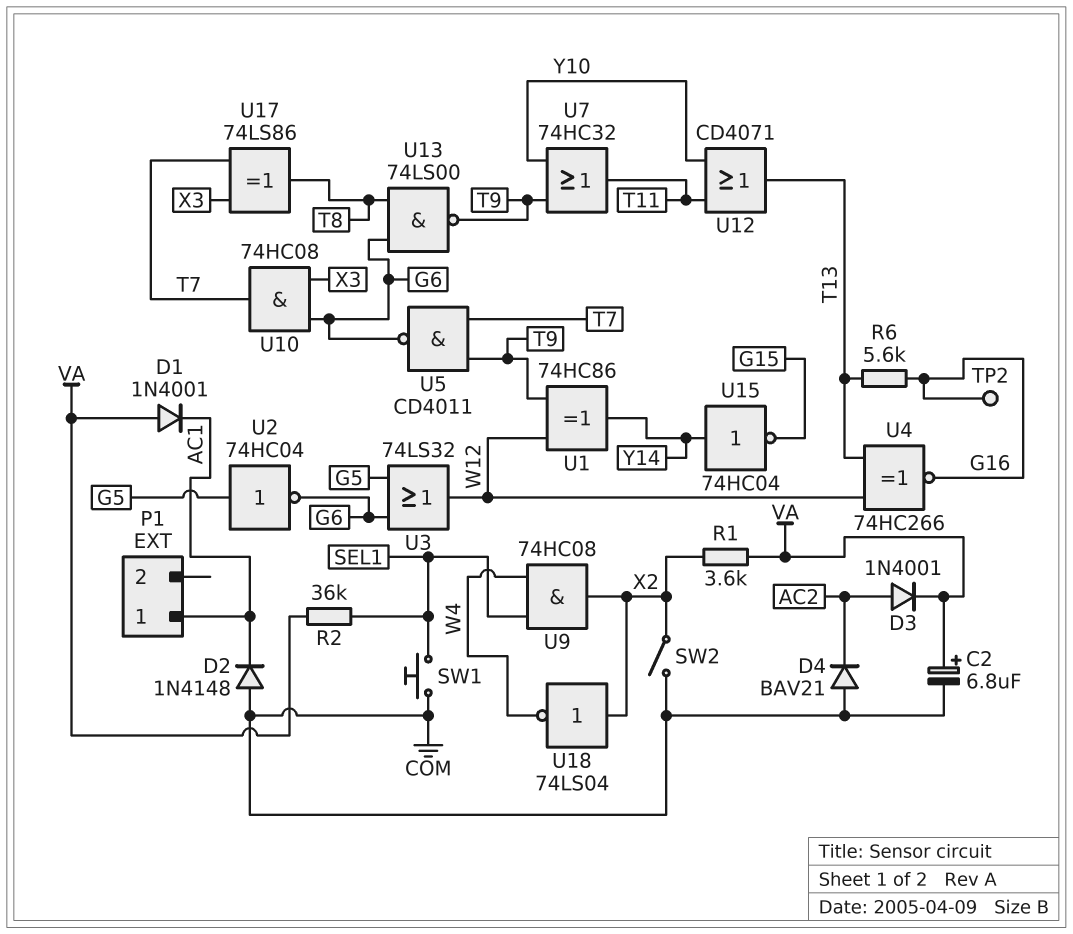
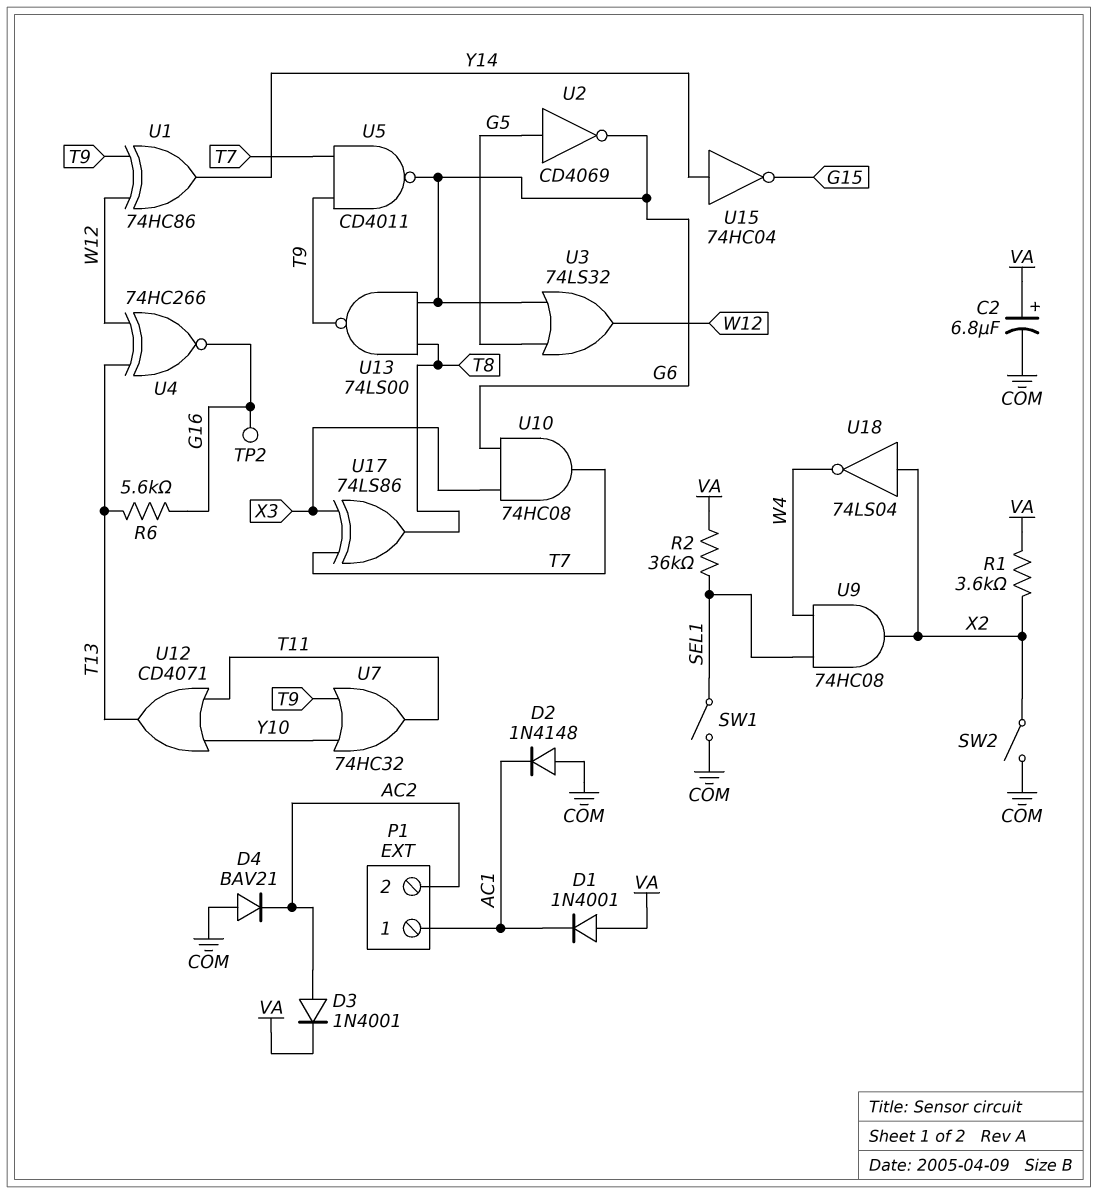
P1 pin 2: none -> AC2
SW1: button (COM, SEL1) -> switch (COM, SEL1)
U2: NOT 74HC04 (in G5, out G6) -> NOT CD4069 (in G5, out G6)

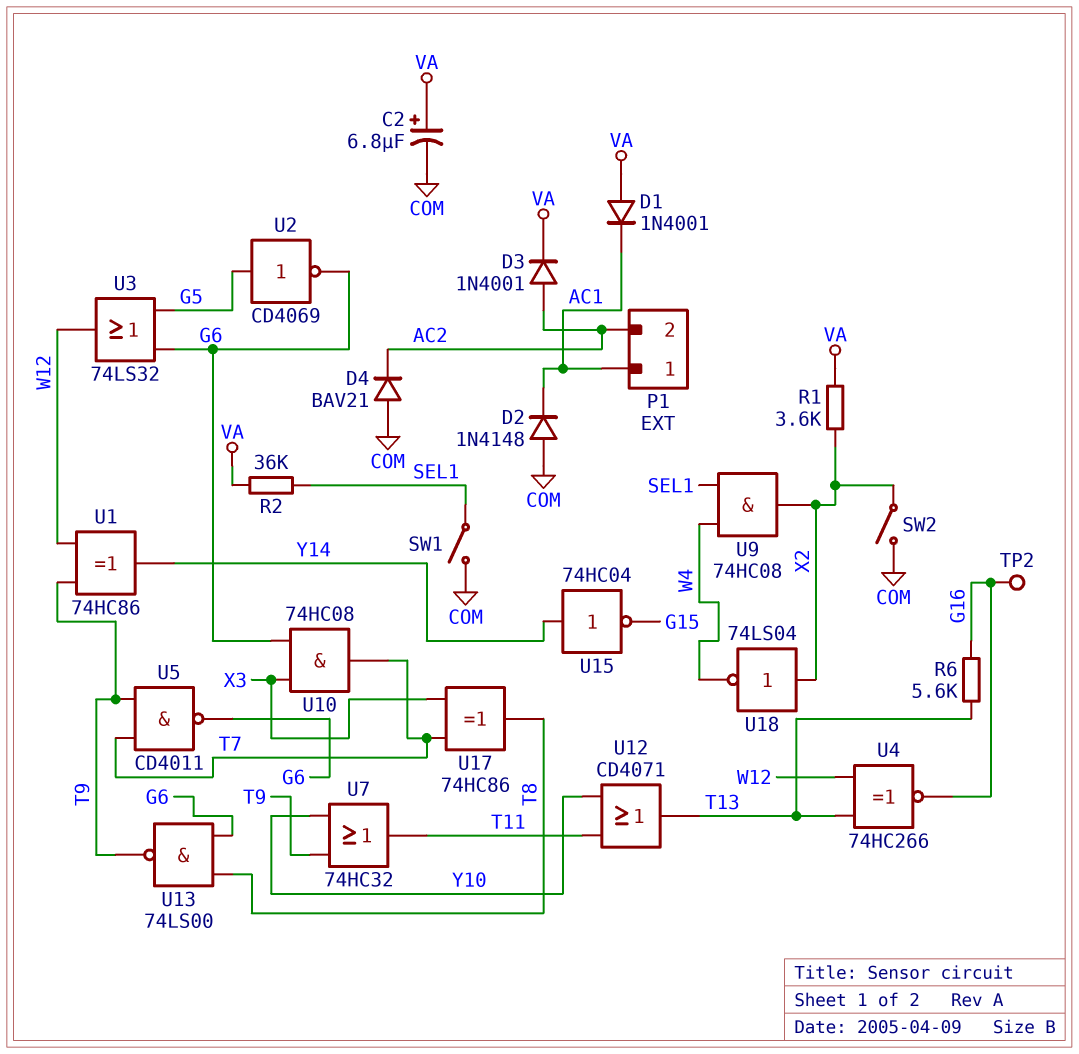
U17: XOR 74LS86 (in T7, in X3, out T8) -> XOR 74HC86 (in T7, in X3, out T8)

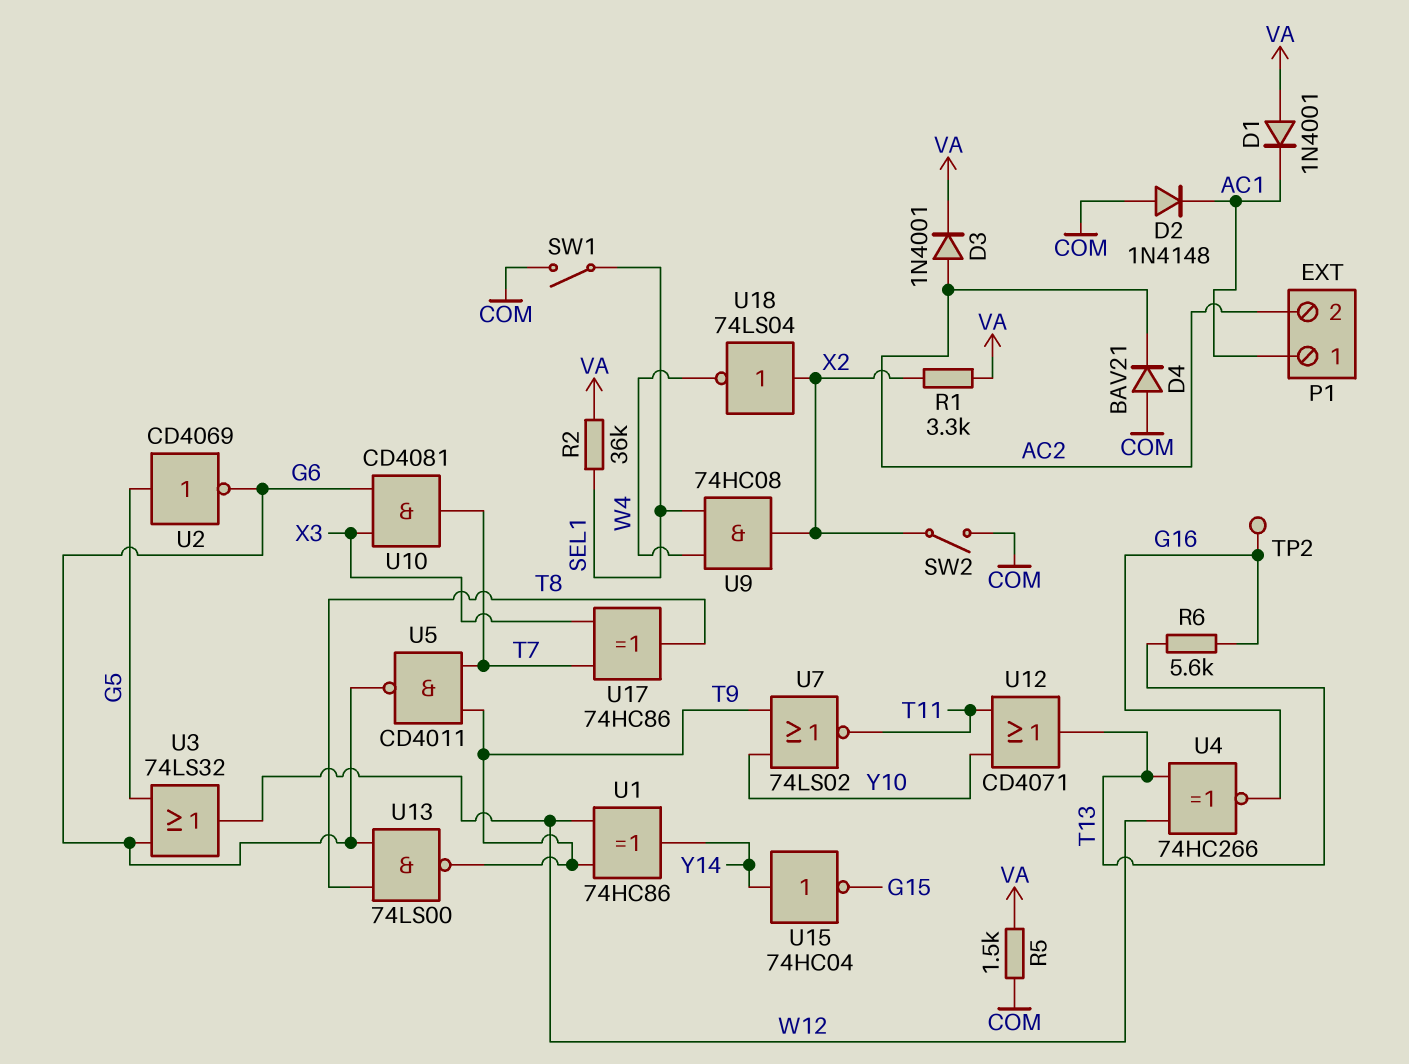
C2: 6.8uF (plus VA, minus COM) -> none
R1: 3.6k (VA, X2) -> 3.3k (VA, X2)
R5: none -> 1.5k (COM, VA)
U7: OR 74HC32 (in T9, in Y10, out T11) -> NOR 74LS02 (in T9, in Y10, out T11)
U10: AND 74HC08 (in G6, in X3, out T7) -> AND CD4081 (in G6, in X3, out T7)

